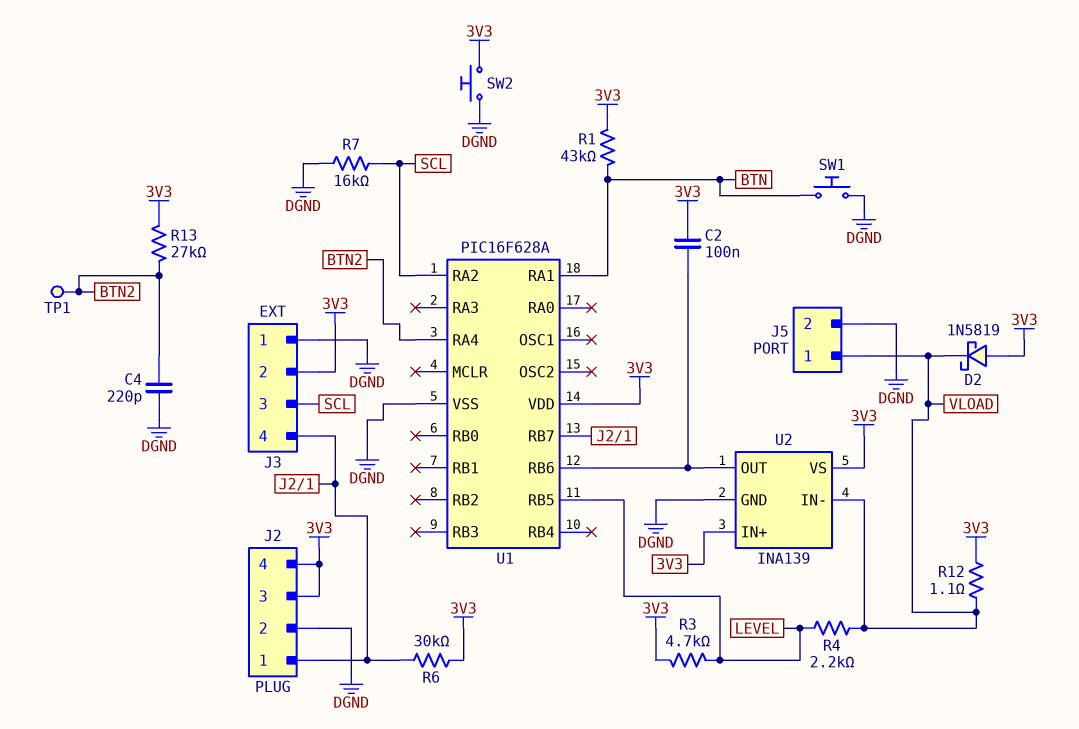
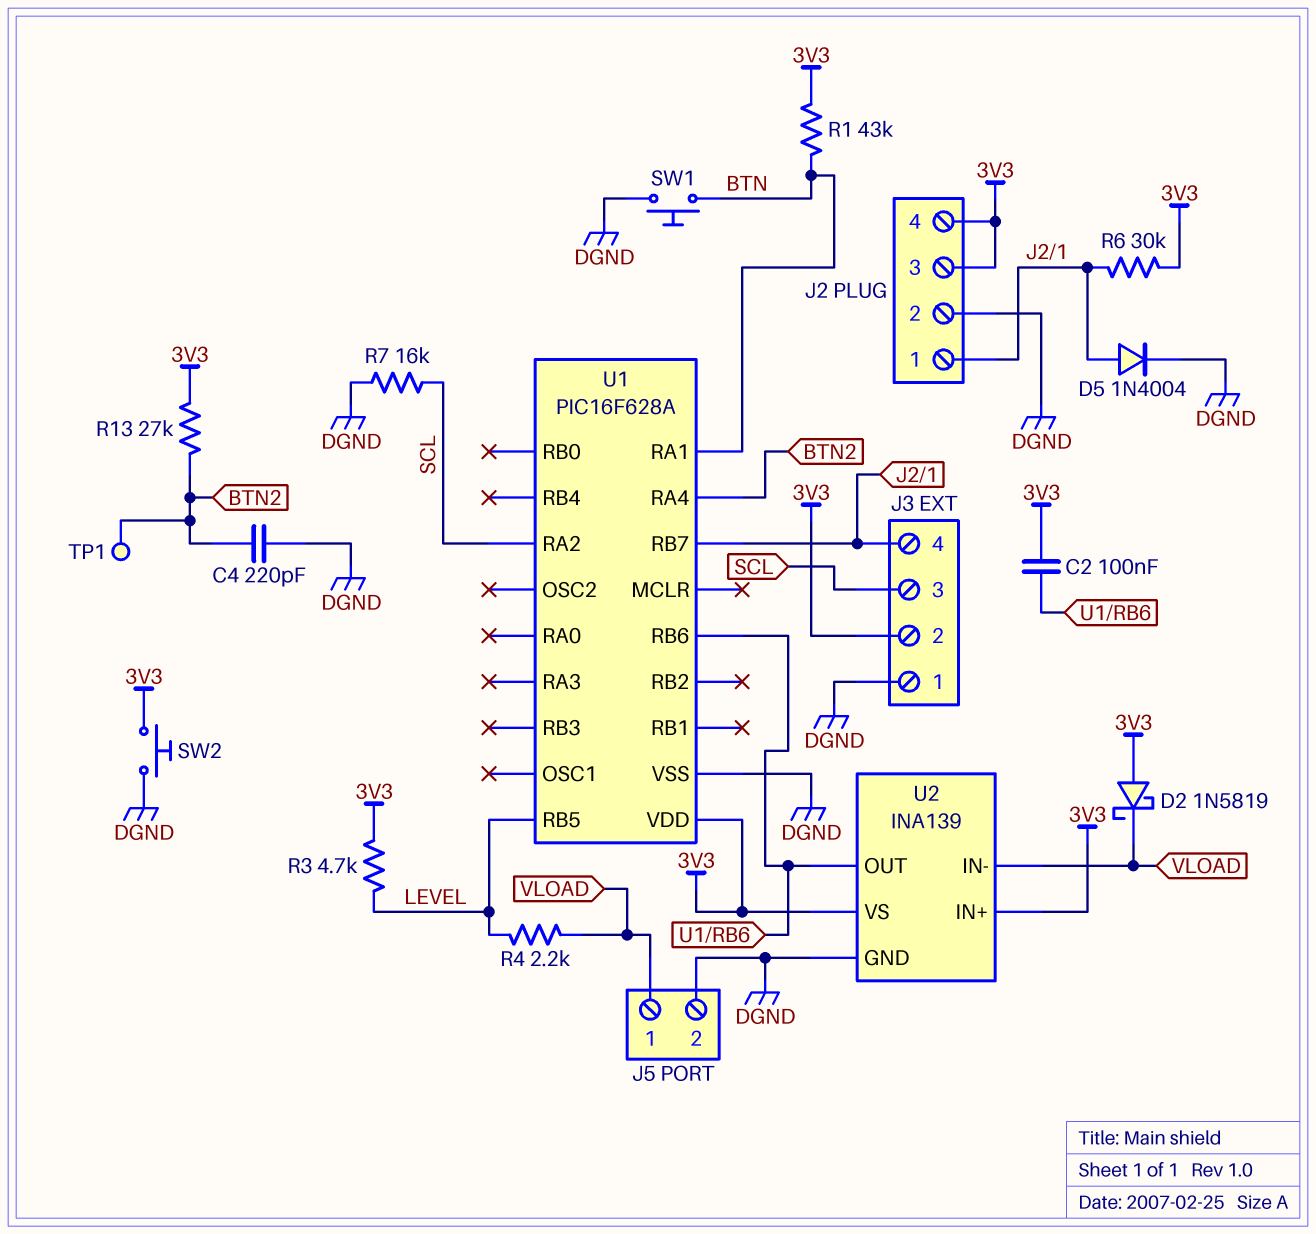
D5: none -> diode 1N4004 (A J2/1, K DGND)
R12: 1.1 (3V3, VLOAD) -> none

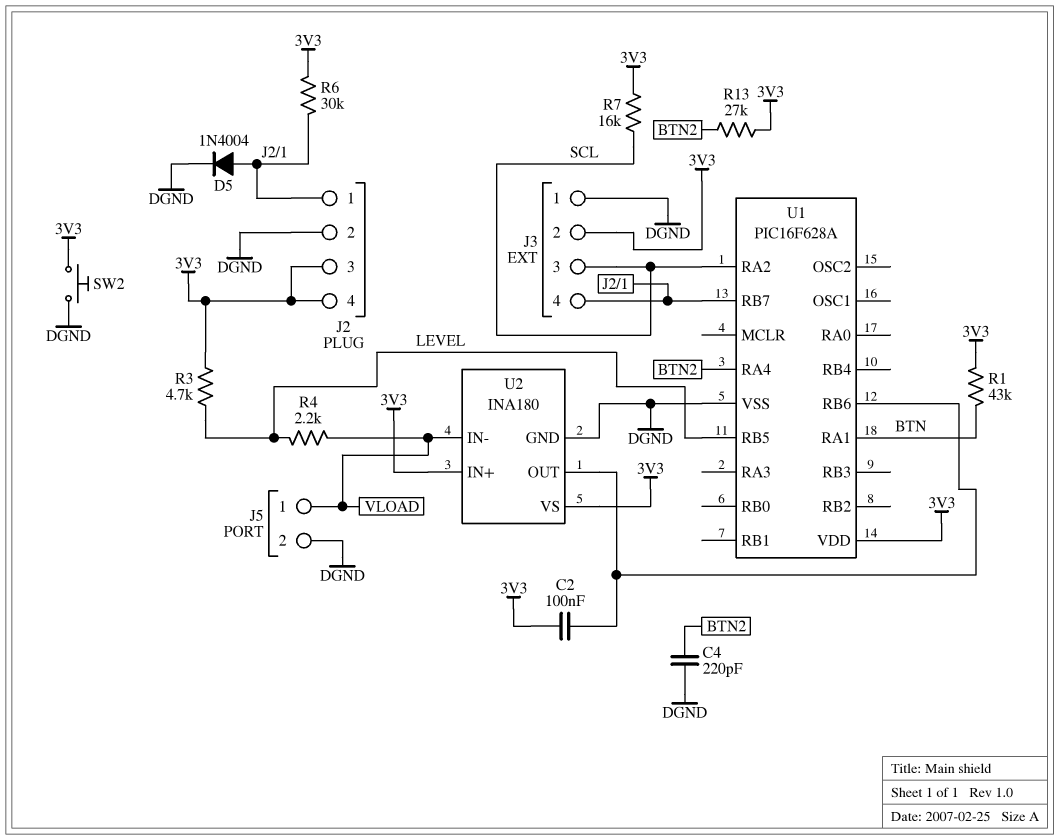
D2: schottky 1N5819 (A 3V3, K VLOAD) -> none
R7: 16k (DGND, SCL) -> 16k (3V3, SCL)
SW1: button (BTN, DGND) -> none
TP1: test point (BTN2) -> none
U2: INA139 -> INA180

